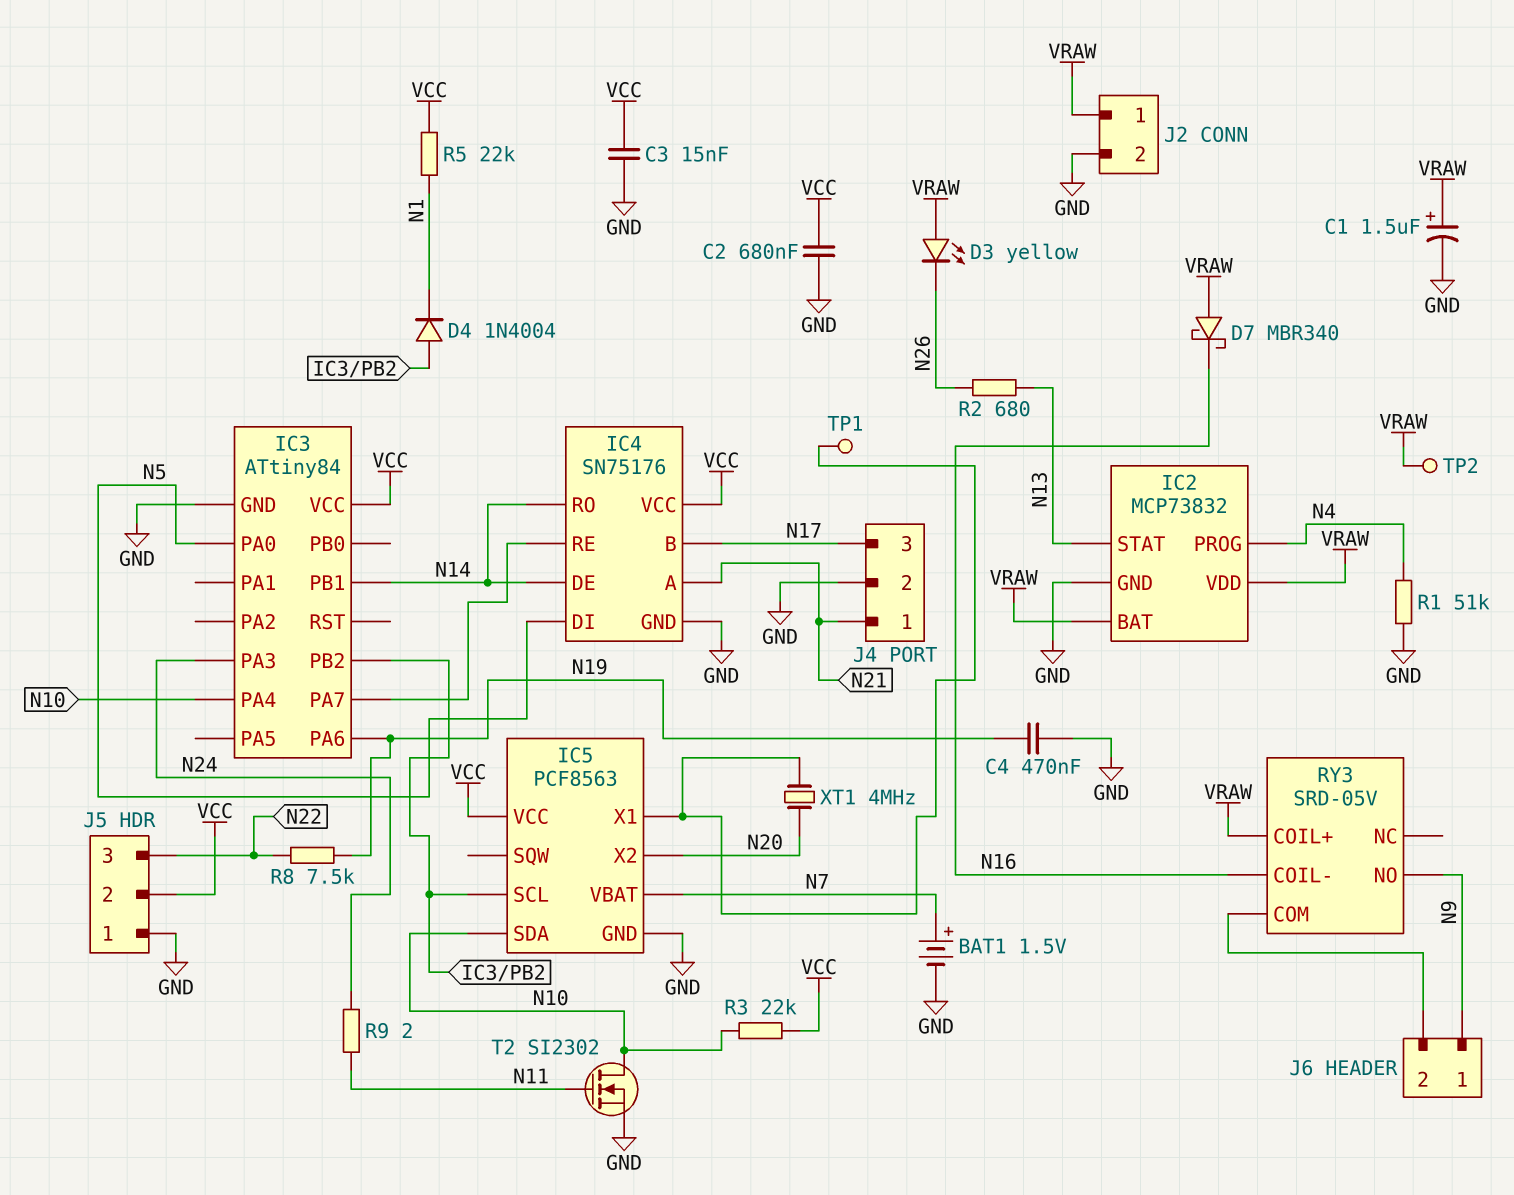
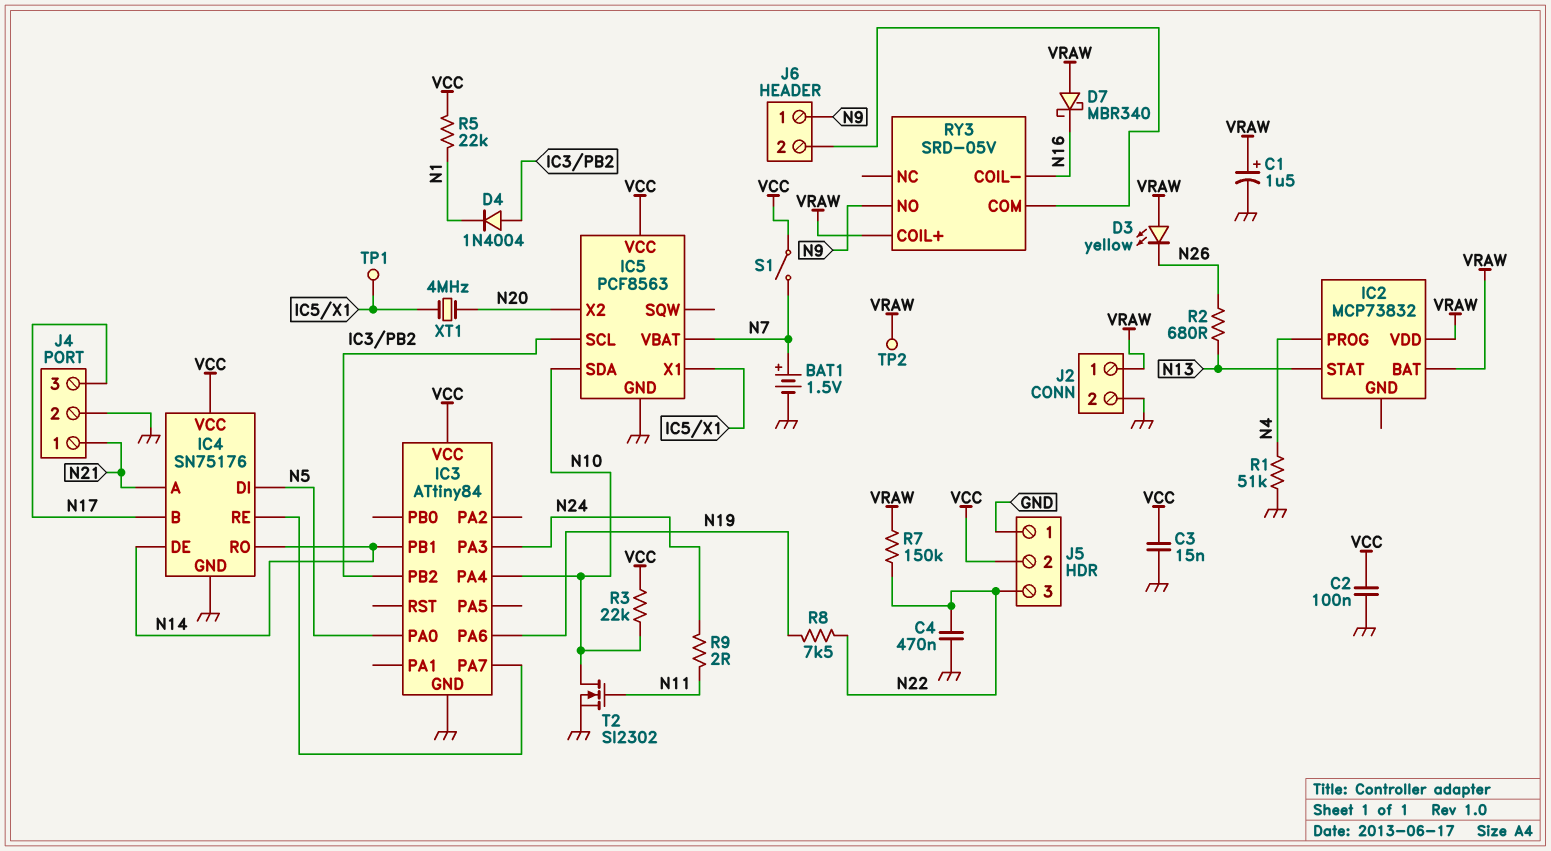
C2: 680nF (GND, VCC) -> 100nF (GND, VCC)
C4: 470nF (GND, N19) -> 470nF (GND, N22)
IC2 pin GND: GND -> none
R7: none -> 150k (N22, VRAW)
S1: none -> switch (N7, VCC)

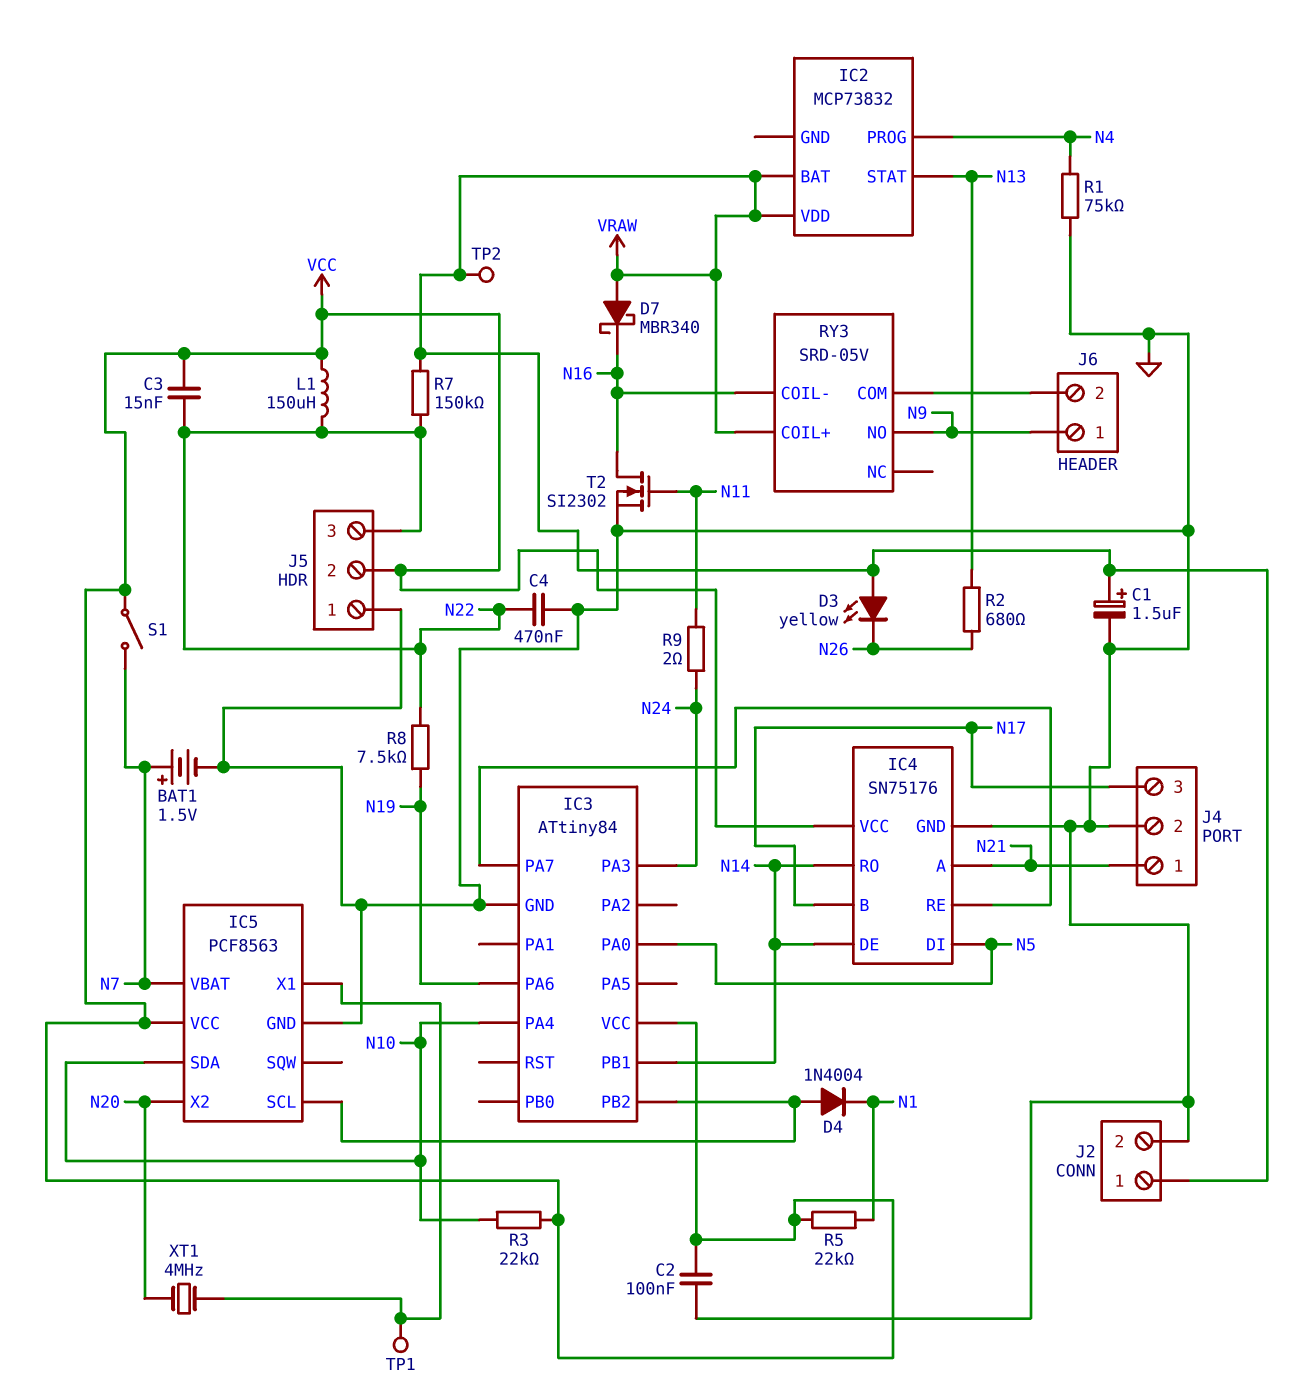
C3: 15nF (GND, VCC) -> 15nF (N22, VCC)
L1: none -> 150uH (N22, VCC)
R1: 51k (GND, N4) -> 75k (GND, N4)
T2: NMOS SI2302 (G N11, D N10, S GND) -> NMOS SI2302 (G N11, D N16, S GND)

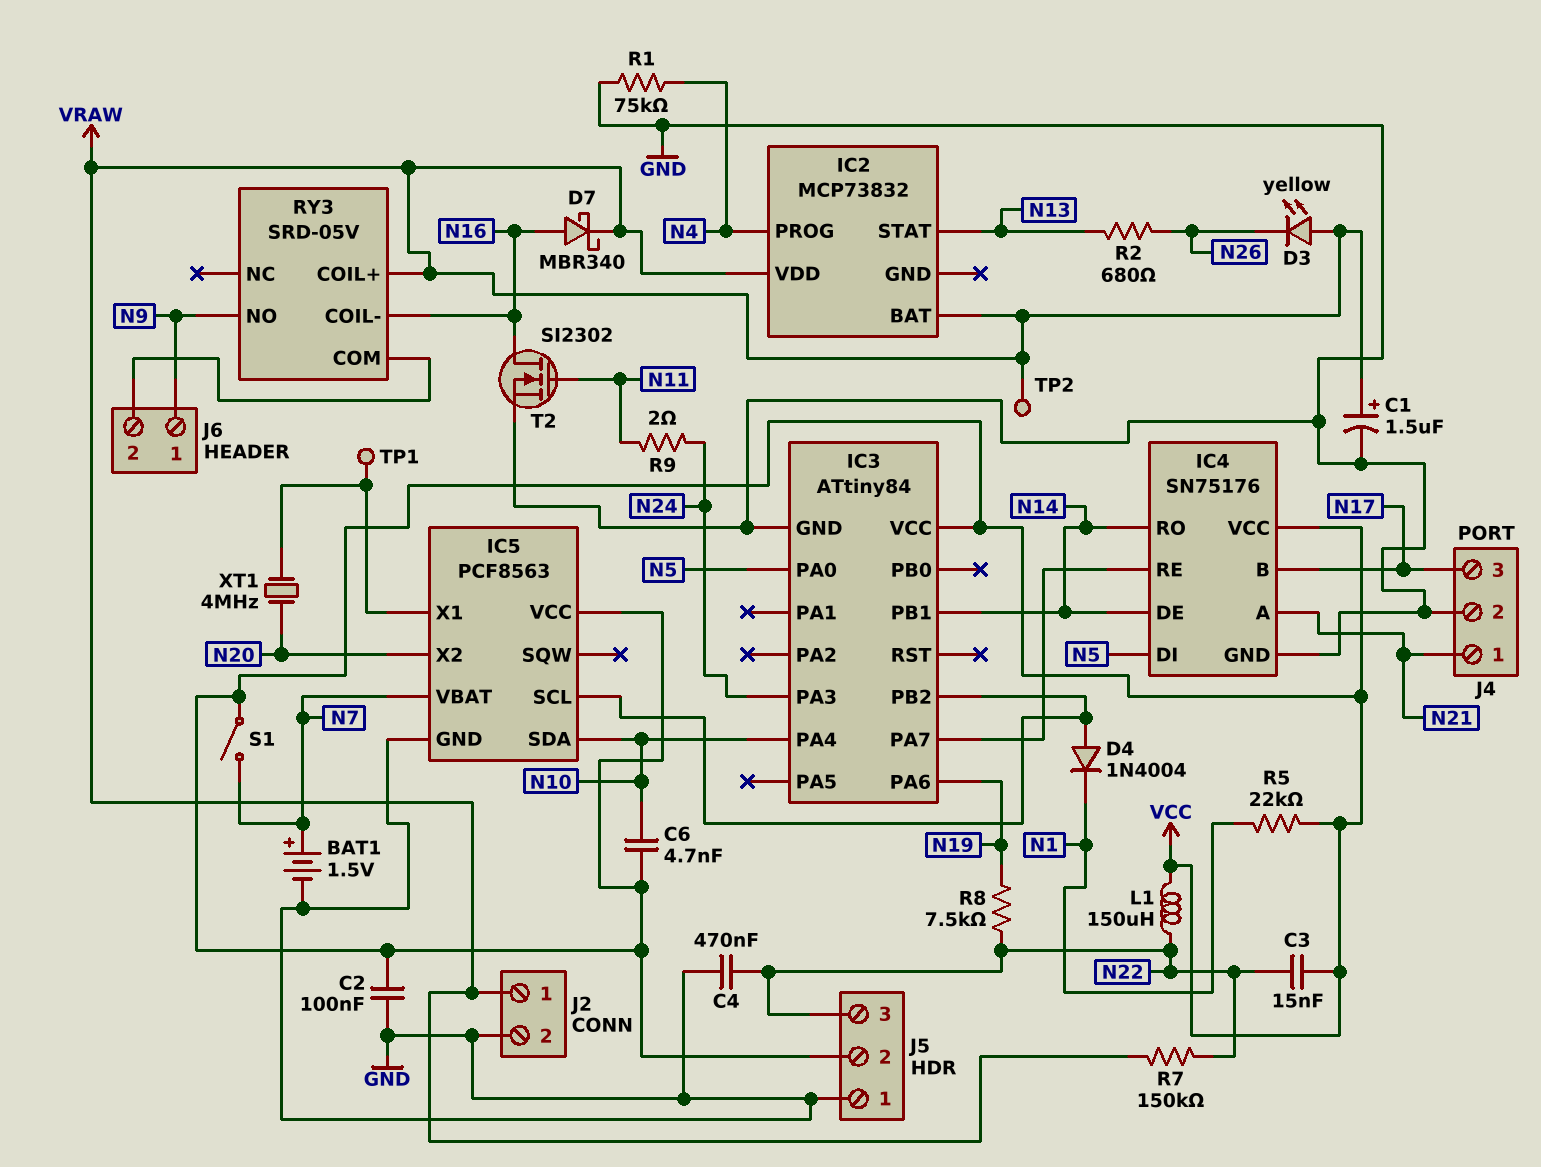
C6: none -> 4.7nF (N10, VCC)
D7: schottky MBR340 (A VRAW, K N16) -> schottky MBR340 (A N16, K VRAW)
R3: 22k (N10, VCC) -> none

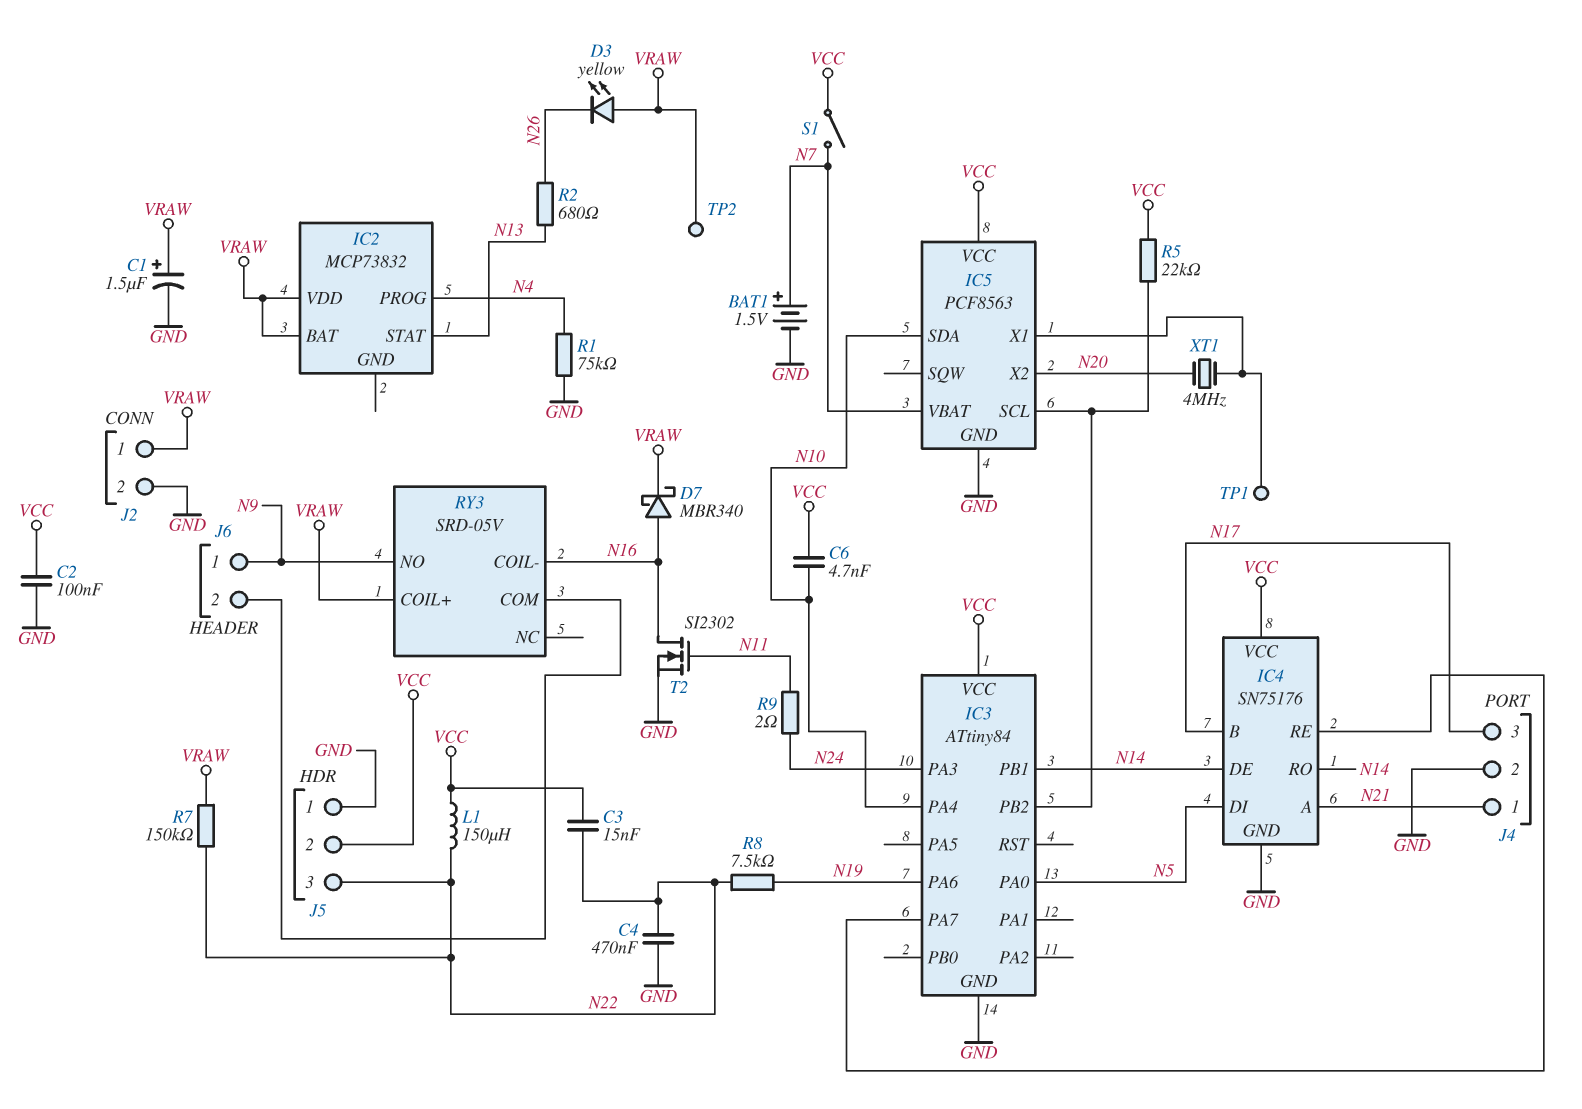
D4: diode 1N4004 (A IC3/PB2, K N1) -> none
R5: 22k (N1, VCC) -> 22k (IC3/PB2, VCC)

